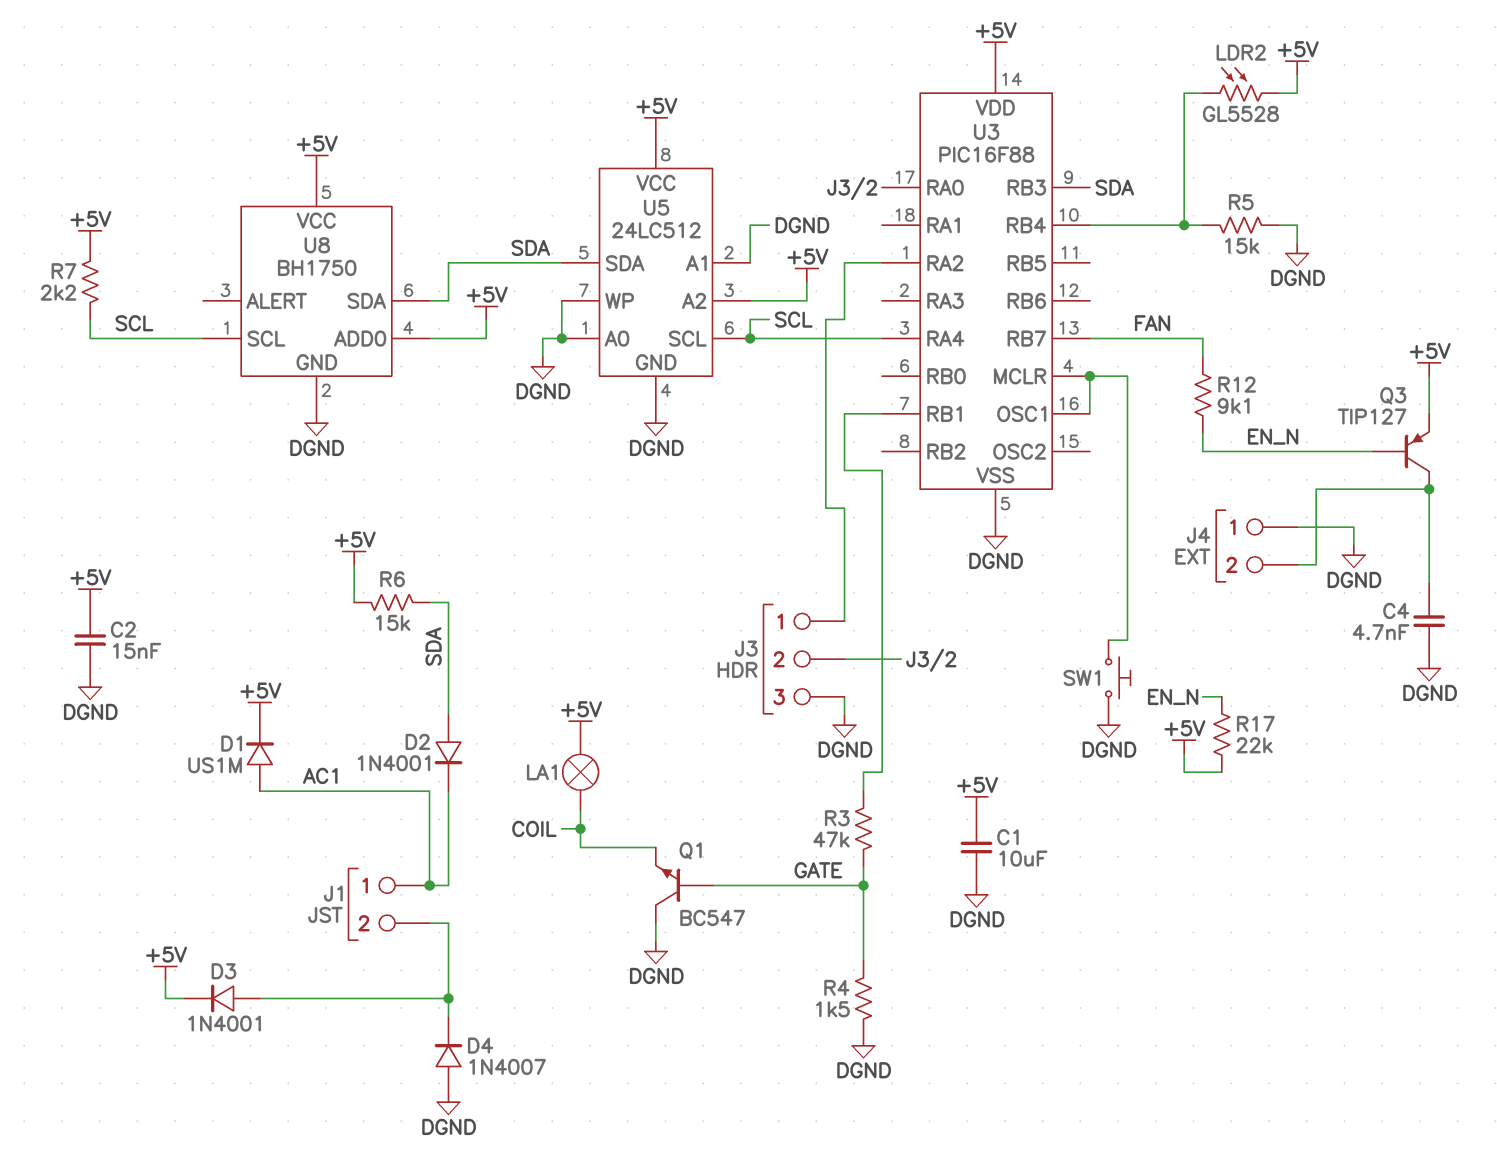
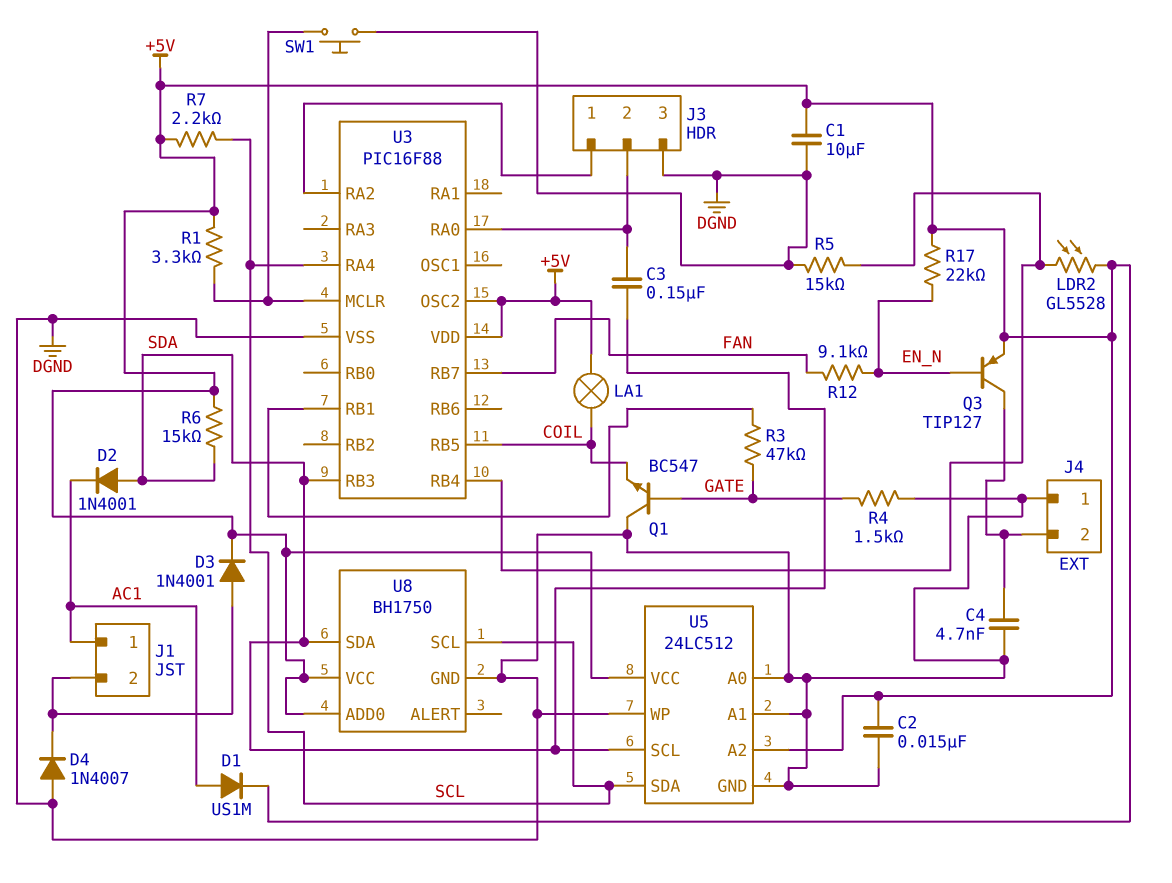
C3: none -> 150nF (J3/2, SDA)
R1: none -> 3.3k (+5V, U3/MCLR)
U3 pin OSC1: U3/MCLR -> none
U3 pin OSC2: none -> +5V
U3 pin RB5: none -> COIL
U5 pin SCL: SCL -> SDA
U5 pin SDA: SDA -> SCL

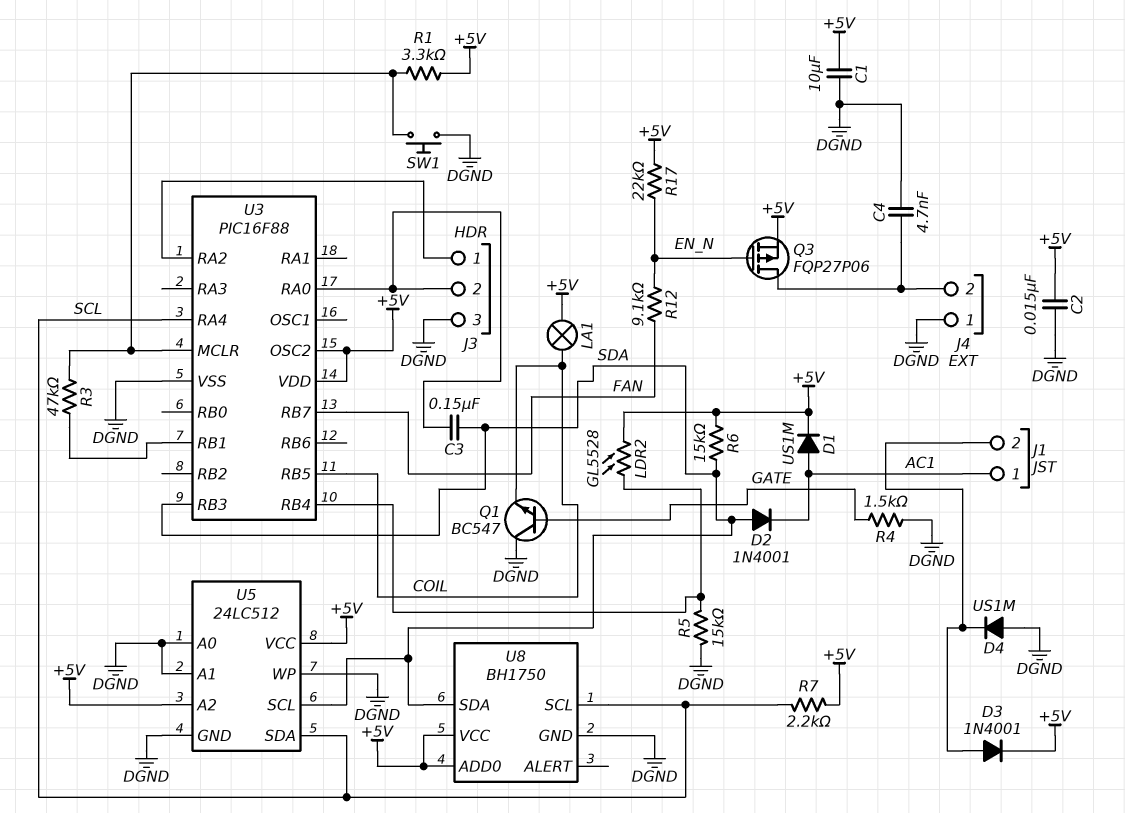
D4: diode 1N4007 (A DGND, K J1/2) -> diode US1M (A DGND, K J1/2)
Q3: PNP TIP127 (B EN_N, C J4/2, E +5V) -> PMOS FQP27P06 (G EN_N, D J4/2, S +5V)
R3: 47k (GATE, U3/RB1) -> 47k (U3/MCLR, U3/RB1)

